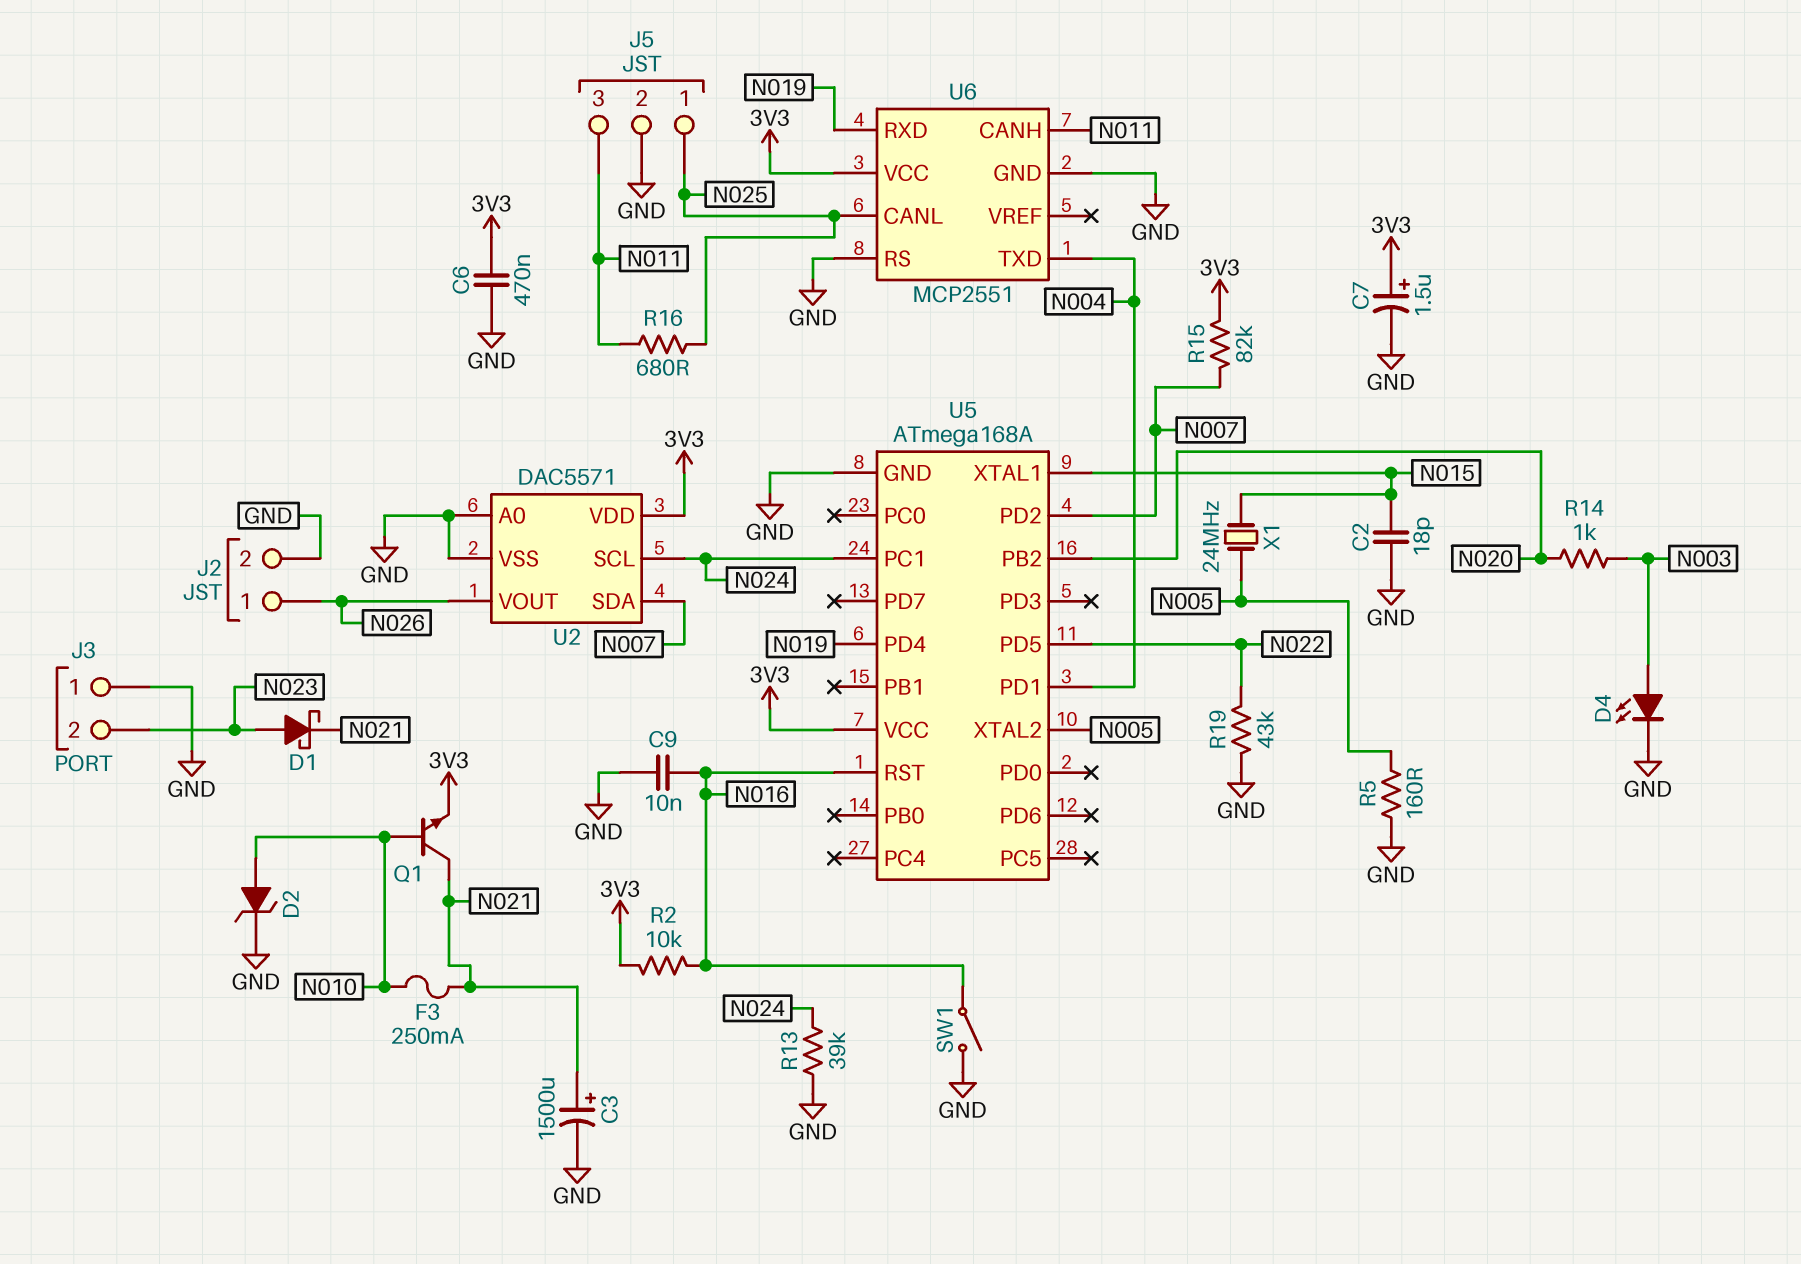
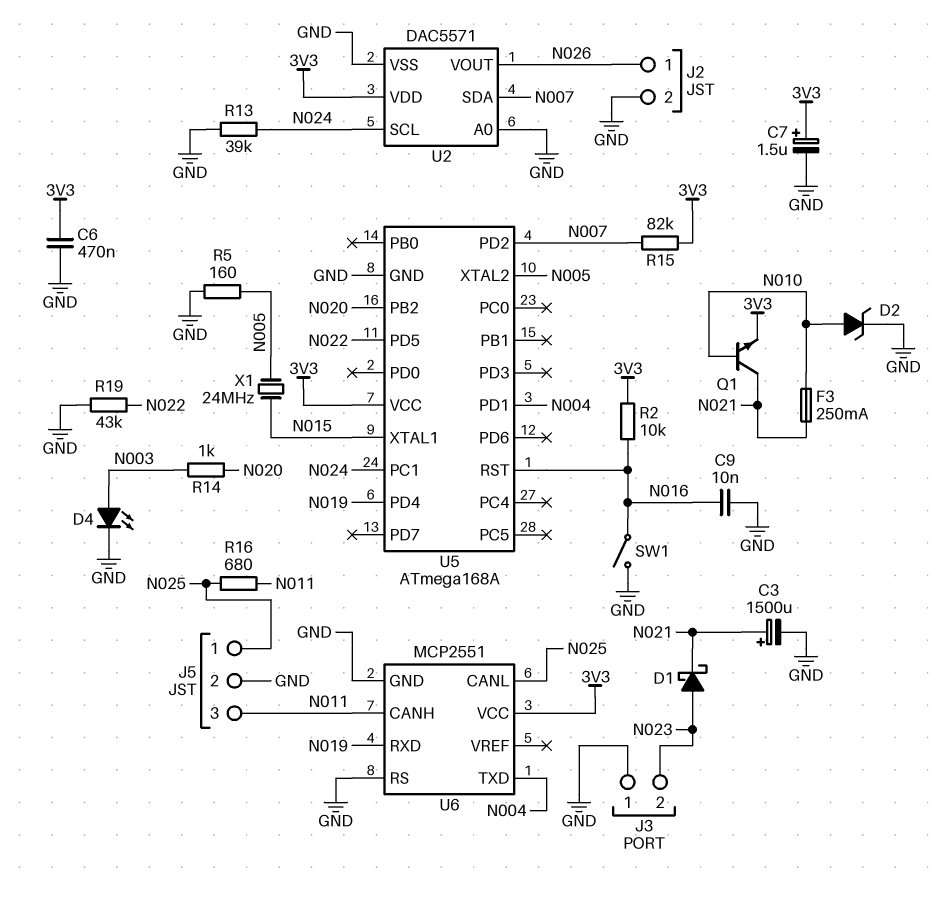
C2: 18pF (GND, N015) -> none

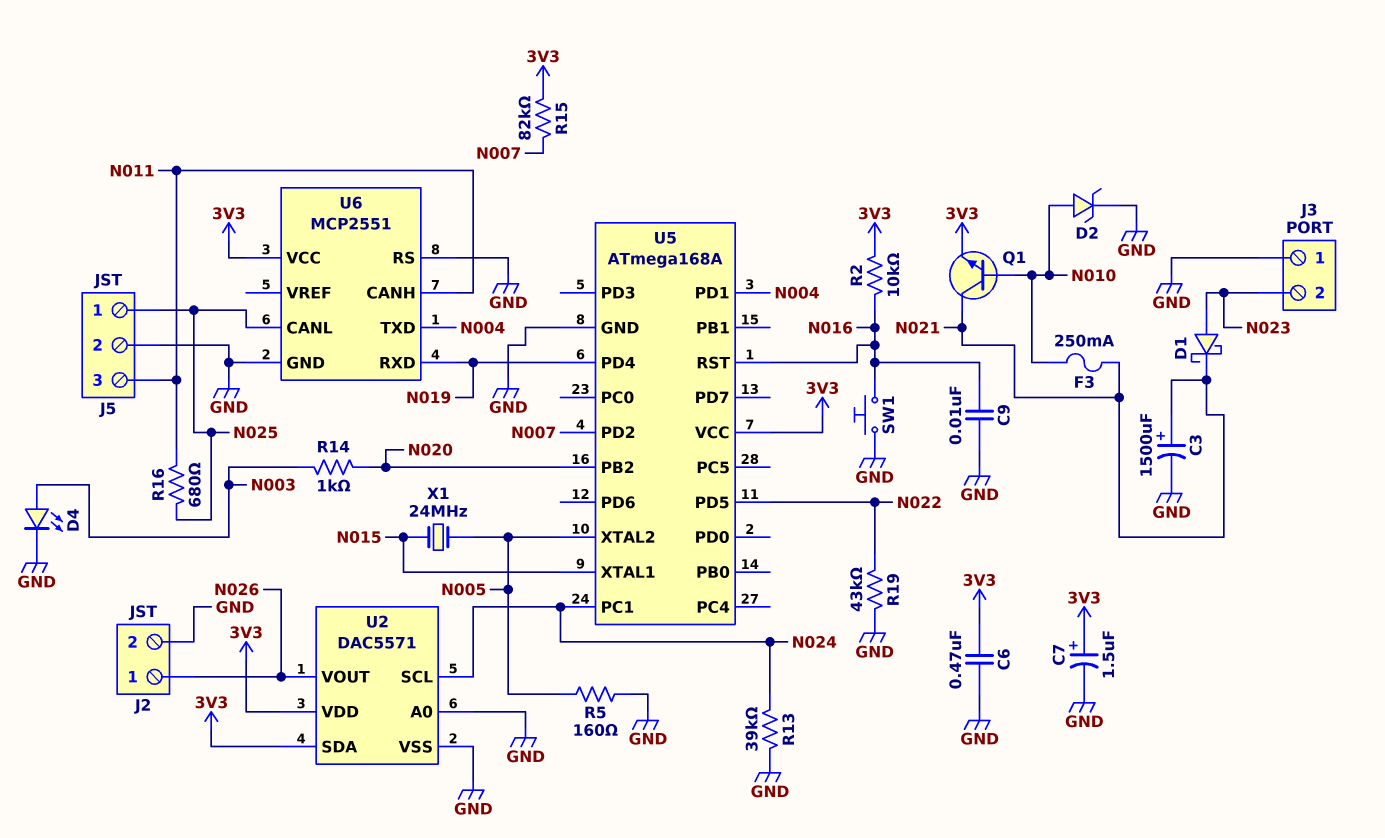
SW1: switch (GND, N016) -> button (GND, N016)
U2 pin SDA: N007 -> 3V3

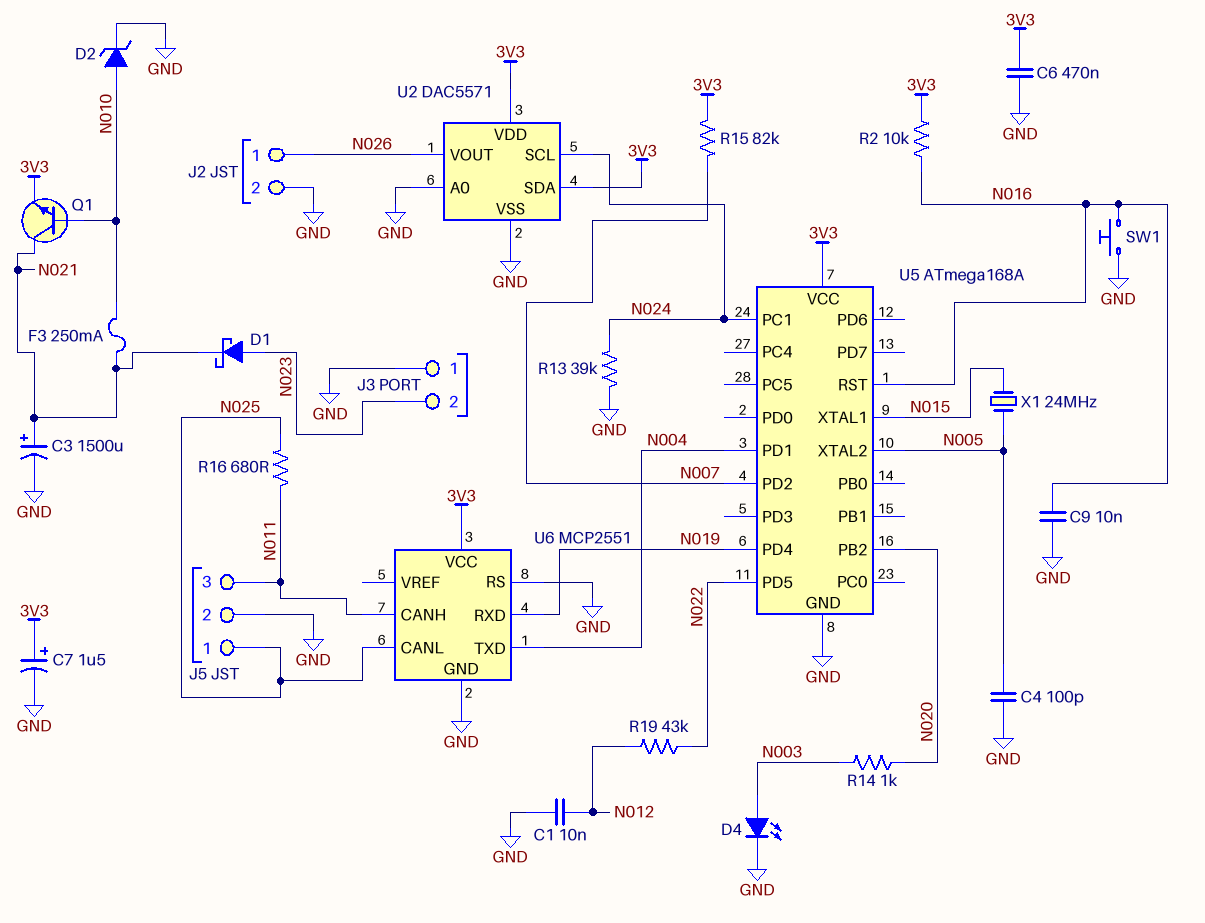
C1: none -> 10nF (GND, N012)
C4: none -> 100pF (GND, N005)
R5: 160 (GND, N005) -> none
R19: 43k (GND, N022) -> 43k (N012, N022)

